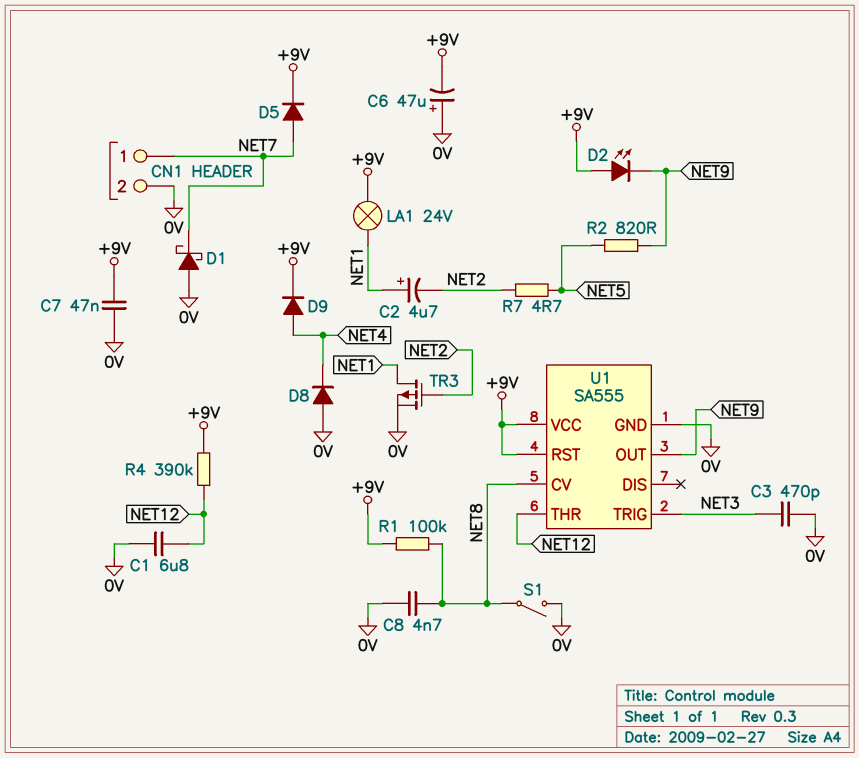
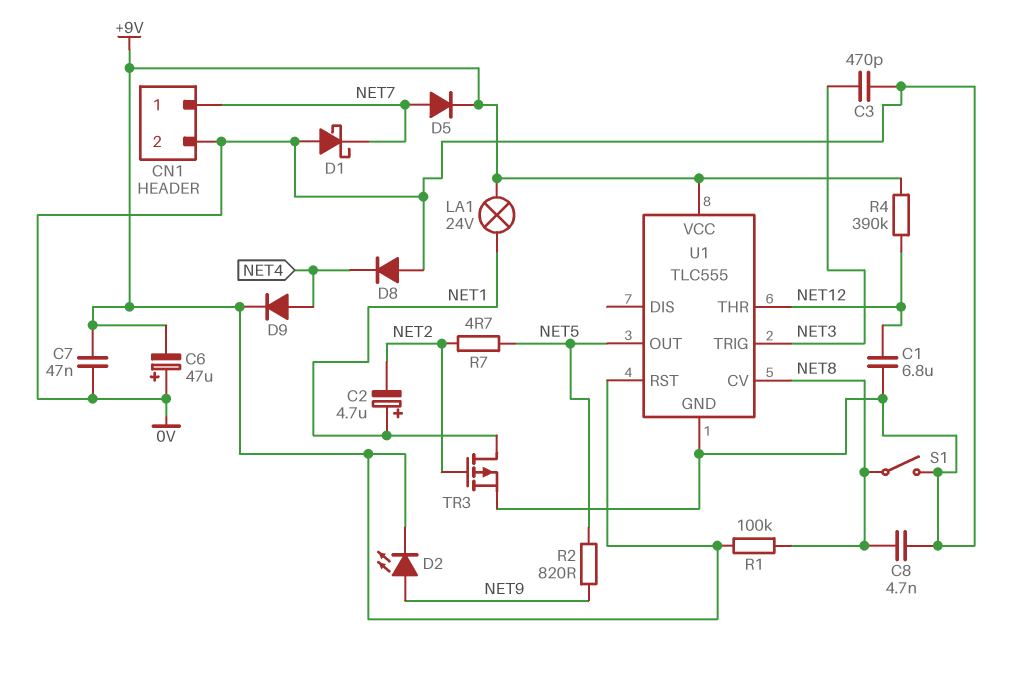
D2: LED (A +9V, K NET9) -> LED (A NET9, K +9V)
U1: SA555 -> TLC555
U1 pin OUT: NET9 -> NET5

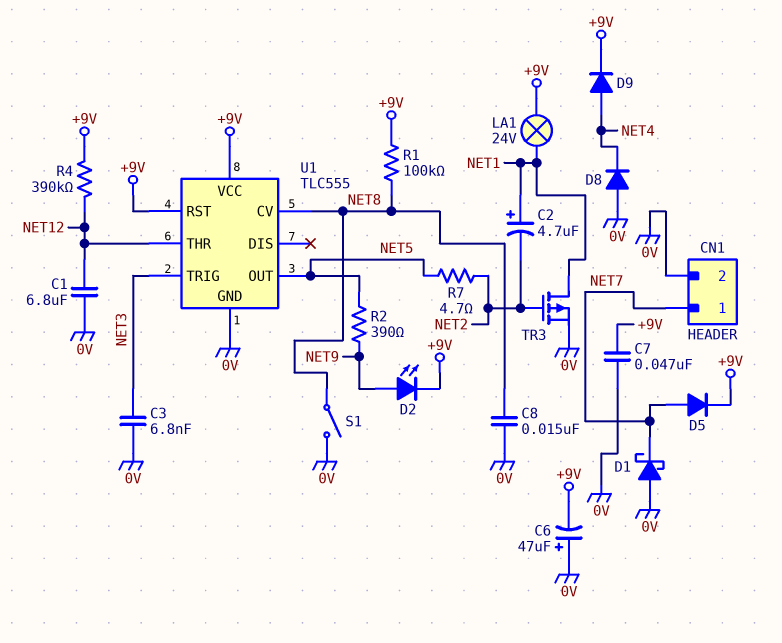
C3: 470pF (0V, NET3) -> 6.8nF (0V, NET3)
C8: 4.7nF (0V, NET8) -> 15nF (0V, NET8)
R2: 820 (NET5, NET9) -> 390 (NET5, NET9)

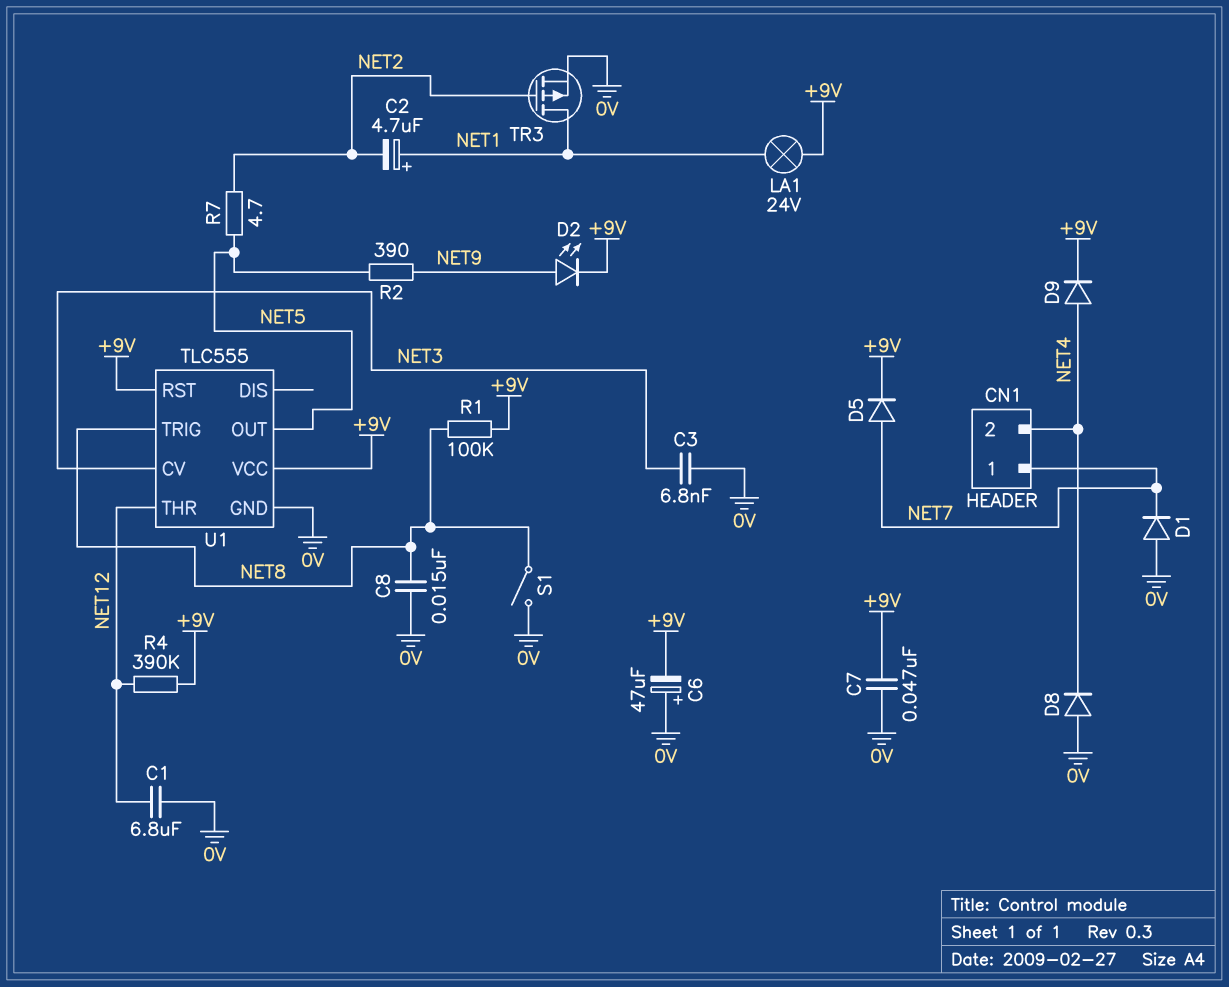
CN1 pin 2: 0V -> NET4
D1: schottky (A 0V, K NET7) -> diode (A 0V, K NET7)
U1 pin CV: NET8 -> NET3
U1 pin TRIG: NET3 -> NET8

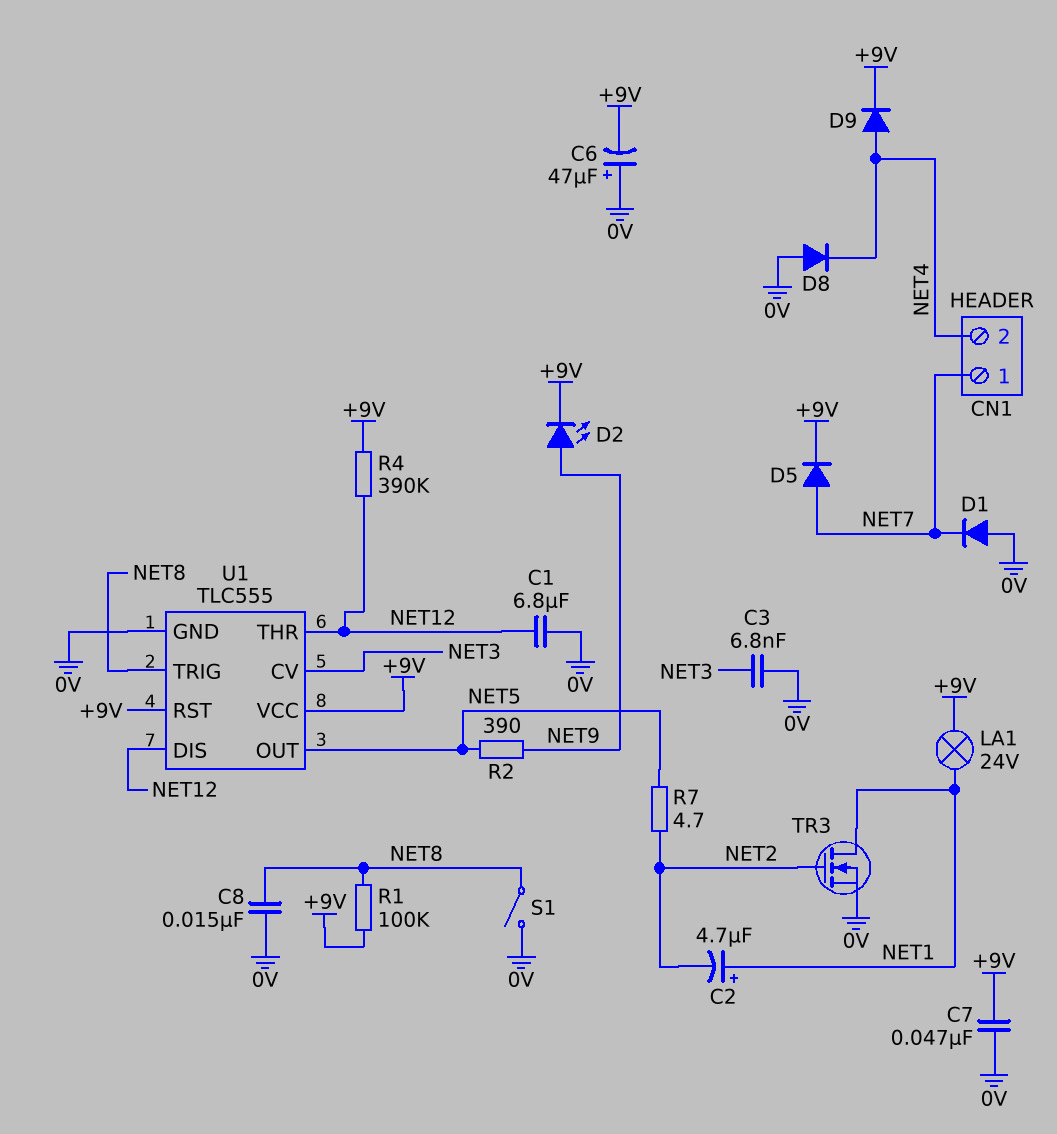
TR3: PMOS (G NET2, D NET1, S 0V) -> NMOS (G NET2, D NET1, S 0V)
U1 pin DIS: none -> NET12

